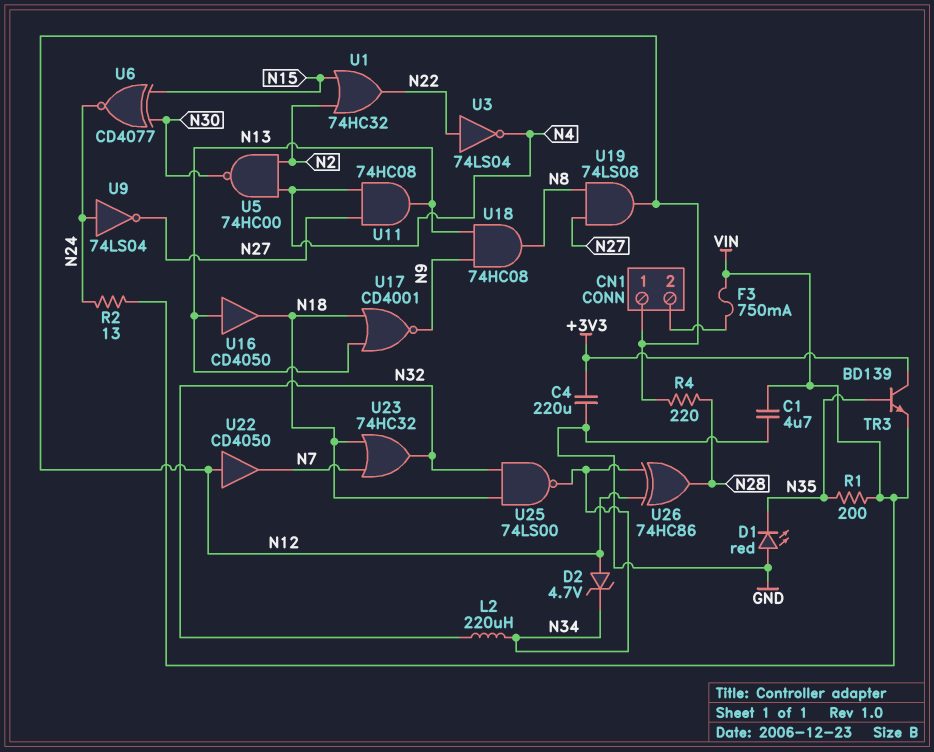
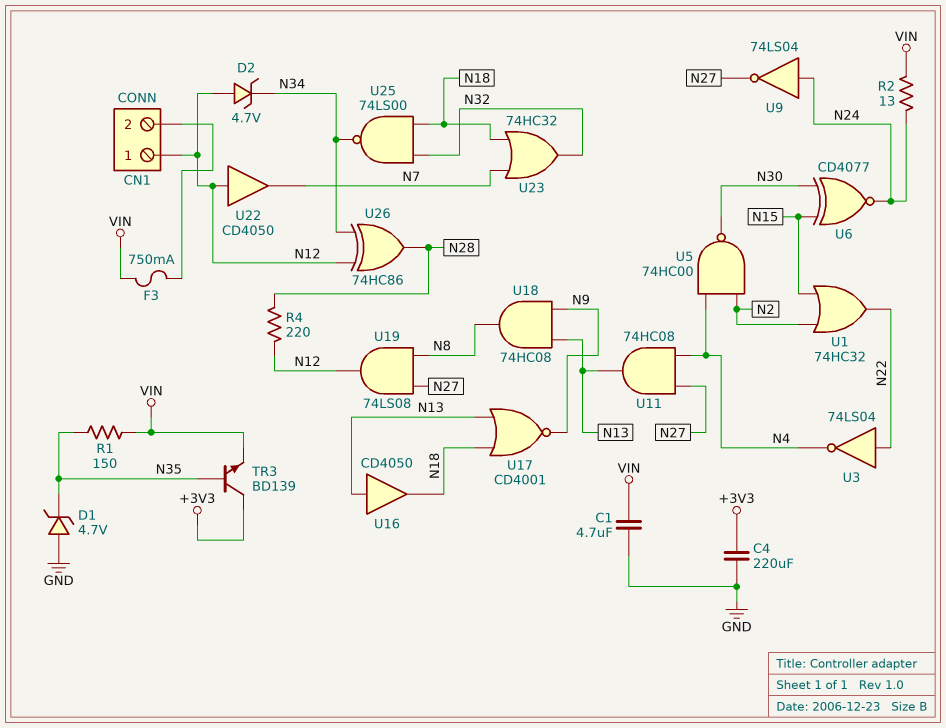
D1: LED red (A GND, K N35) -> zener 4.7V (A GND, K N35)
L2: 220uH (N32, N34) -> none
R1: 200 (N35, VIN) -> 150 (N35, VIN)

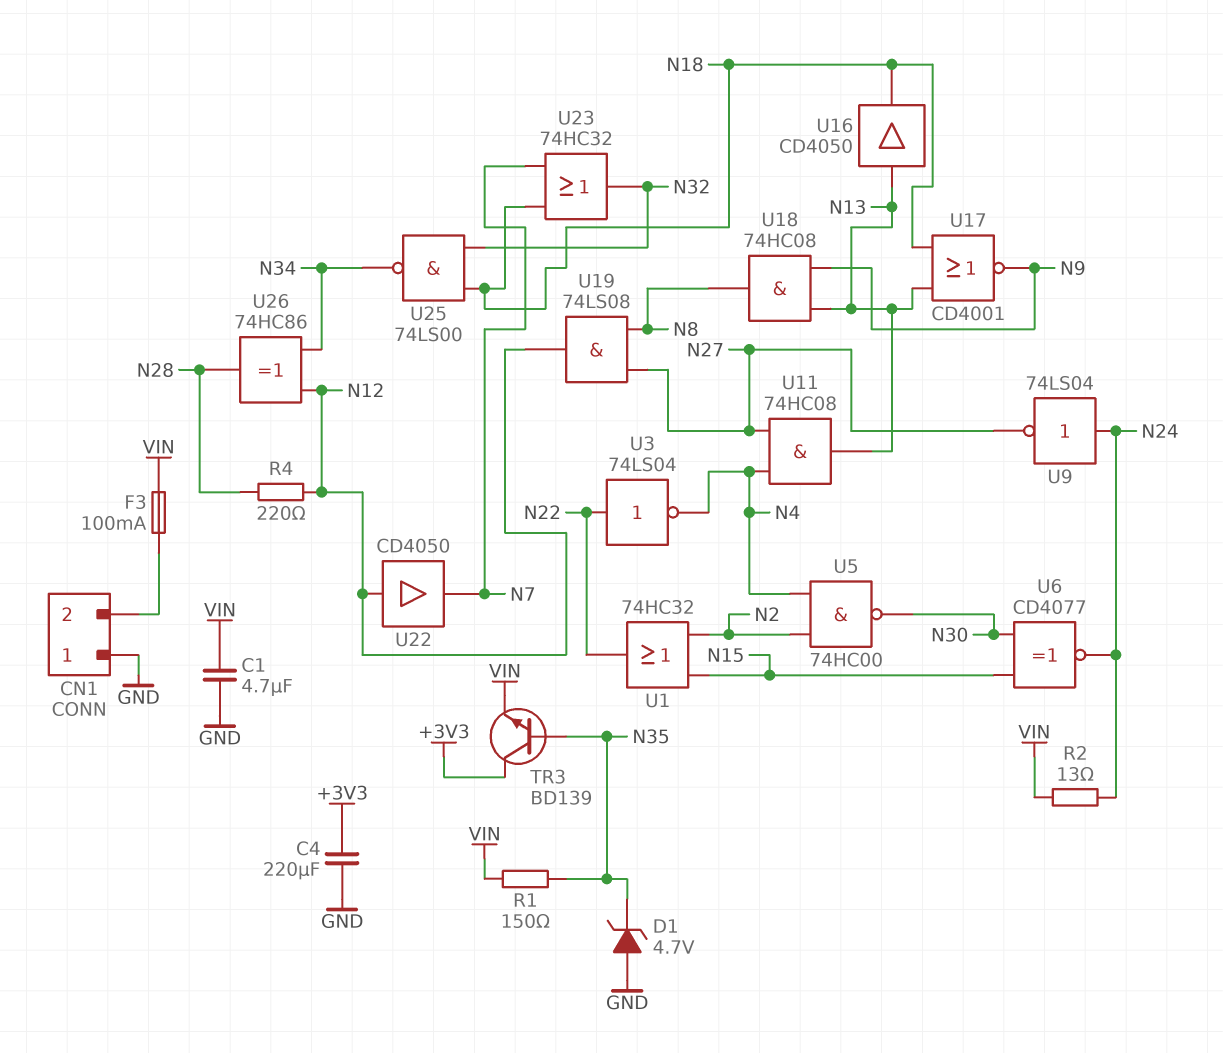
CN1 pin 1: N12 -> GND
D2: zener 4.7V (A N12, K N34) -> none
F3: 750mA (CN1/2, VIN) -> 100mA (CN1/2, VIN)

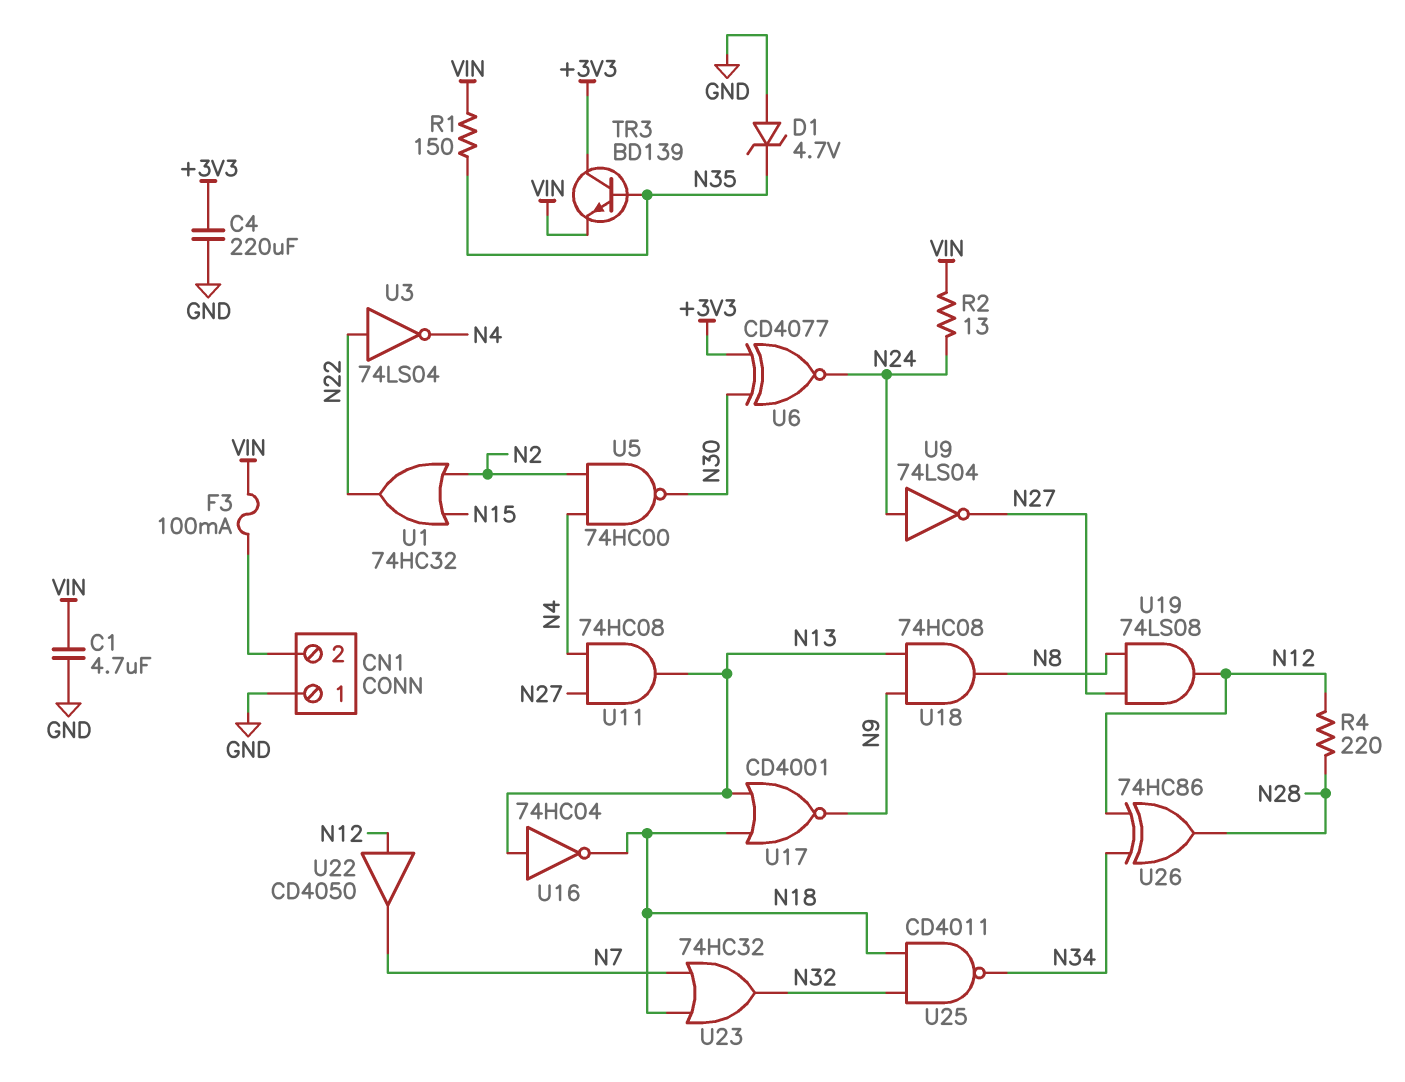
U6: XNOR CD4077 (in N15, in N30, out N24) -> XNOR CD4077 (in +3V3, in N30, out N24)
U16: buffer CD4050 (in N13, out N18) -> NOT 74HC04 (in N13, out N18)
U25: NAND 74LS00 (in N18, in N32, out N34) -> NAND CD4011 (in N18, in N32, out N34)

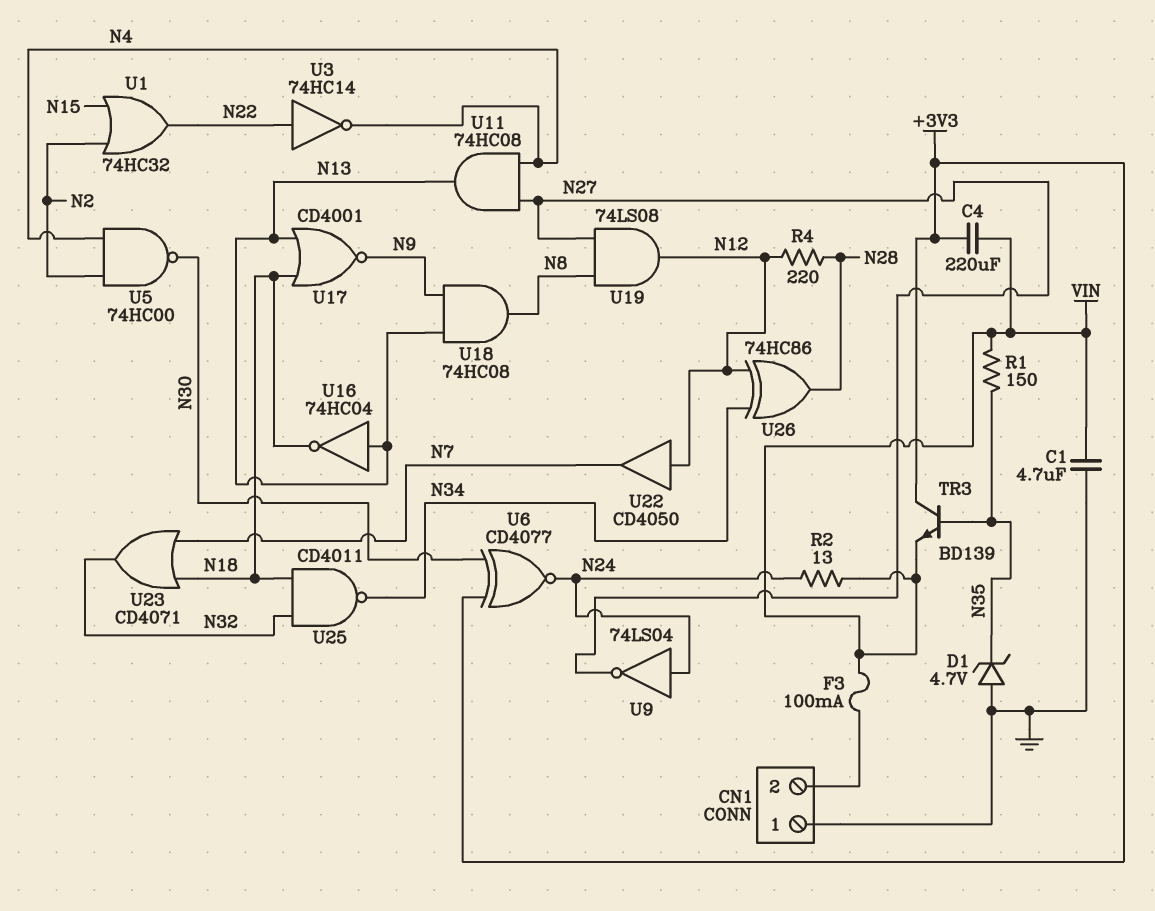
C4: 220uF (+3V3, GND) -> 220uF (+3V3, VIN)
U3: NOT 74LS04 (in N22, out N4) -> NOT 74HC14 (in N22, out N4)
U23: OR 74HC32 (in N7, in N18, out N32) -> OR CD4071 (in N7, in N18, out N32)

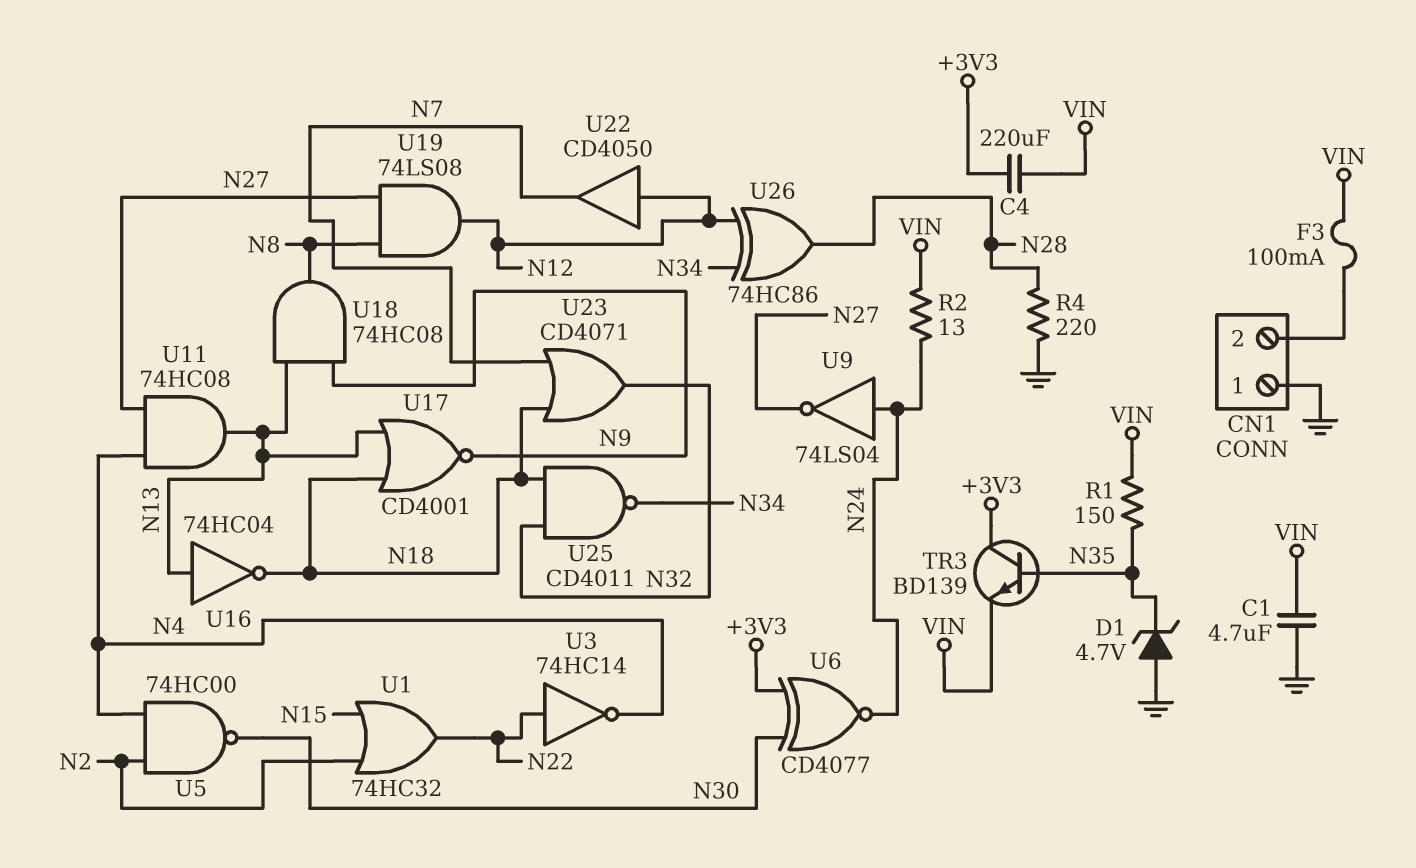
R4: 220 (N12, N28) -> 220 (GND, N28)

